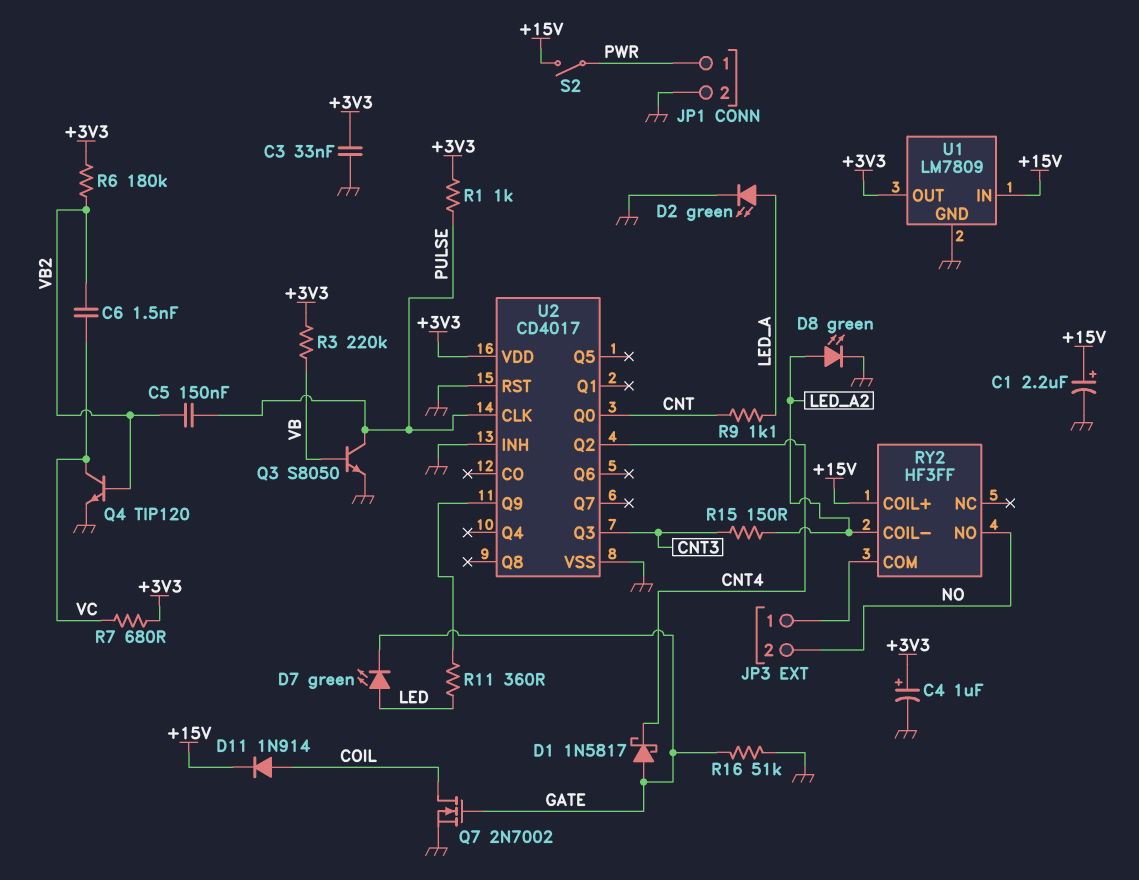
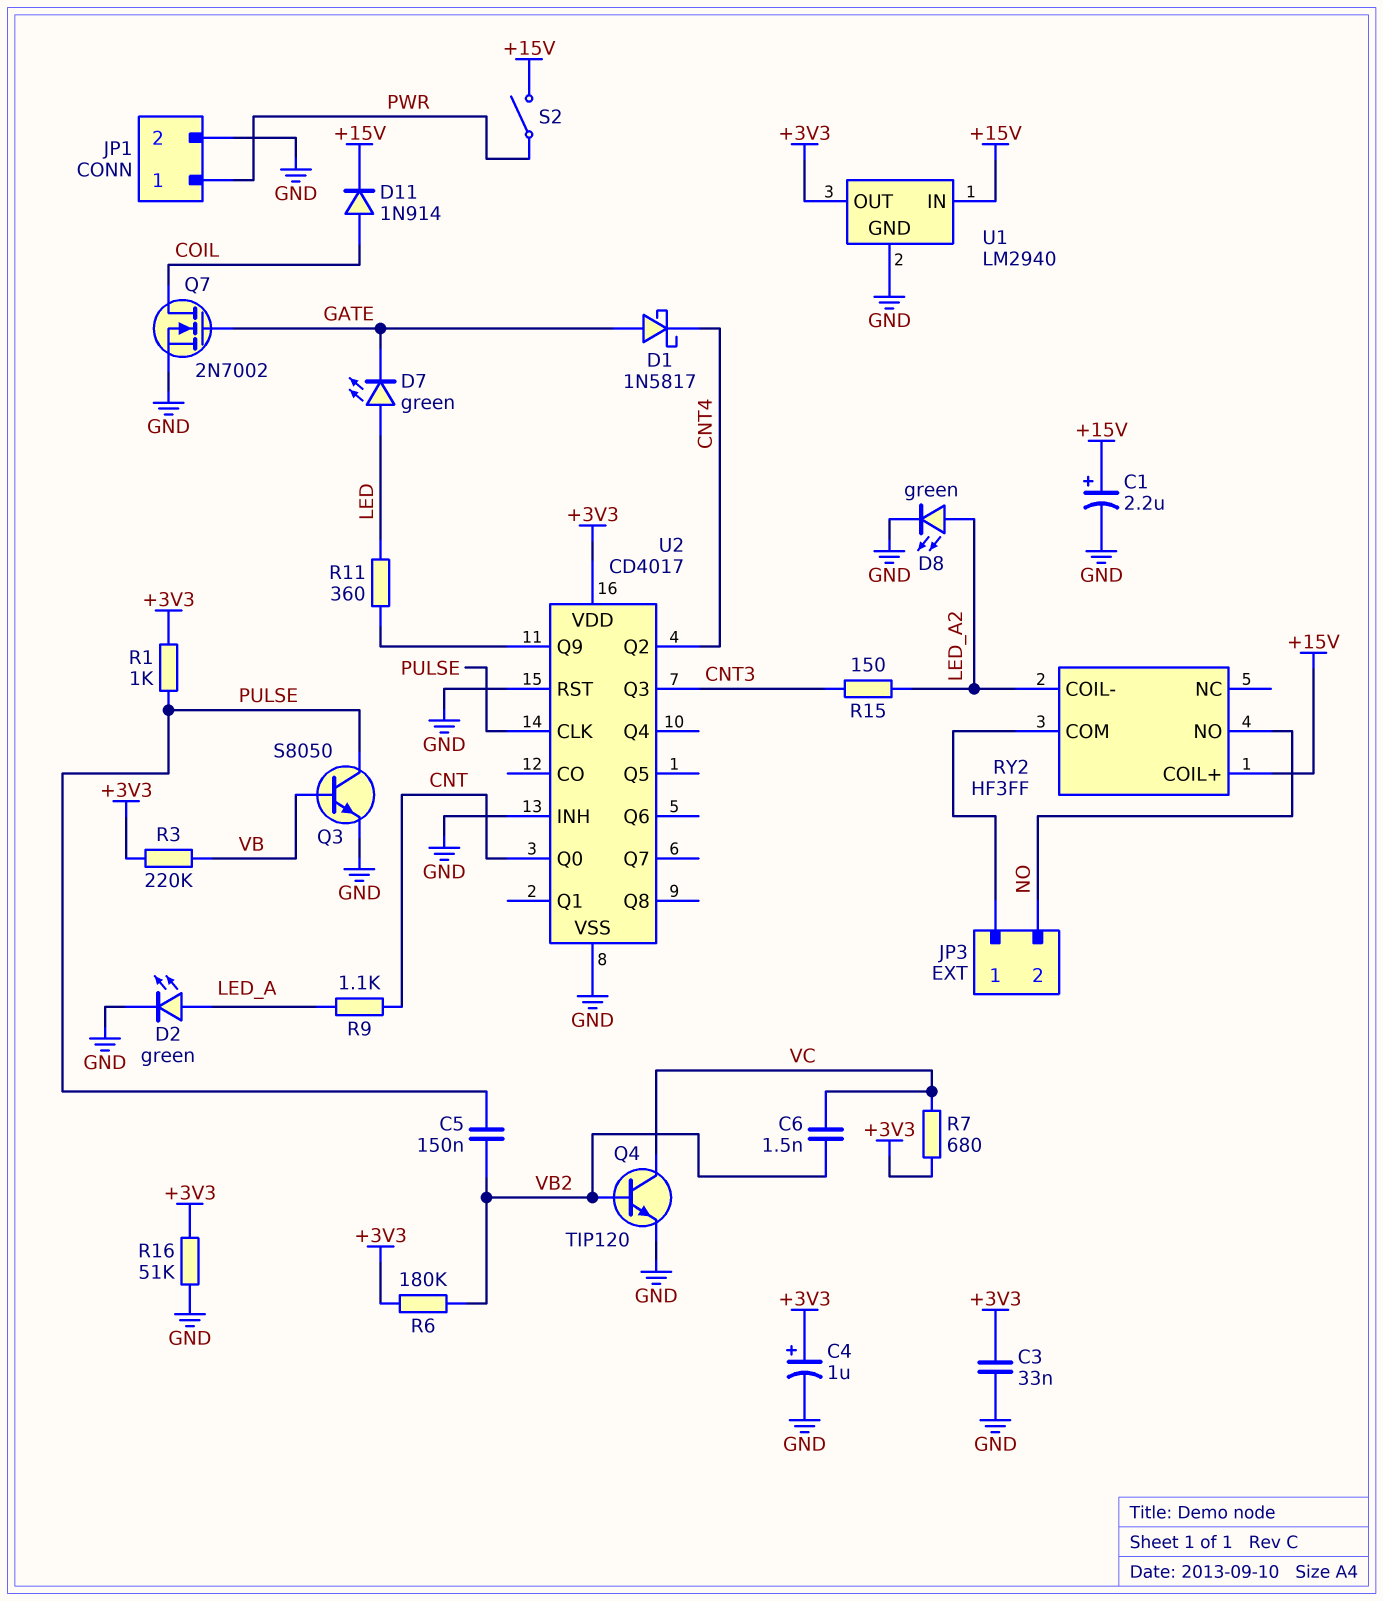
R16: 51k (GATE, GND) -> 51k (+3V3, GND)
U1: LM7809 -> LM2940

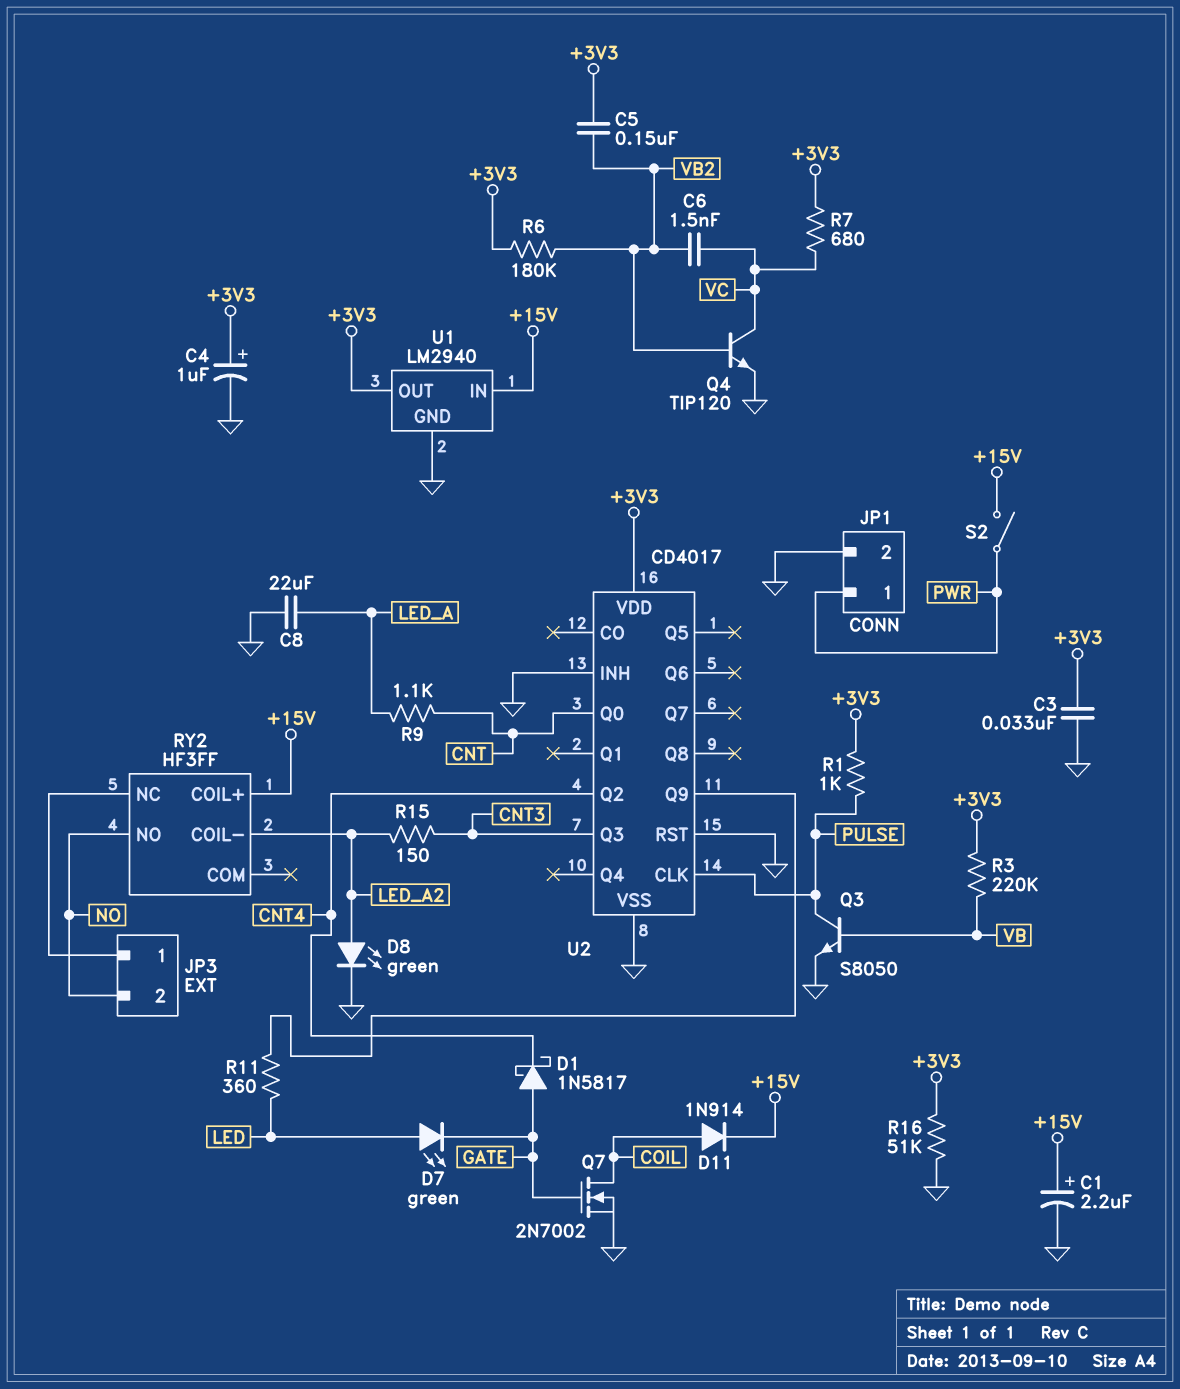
C5: 150nF (PULSE, VB2) -> 150nF (+3V3, VB2)
C8: none -> 22uF (GND, LED_A)
D2: LED green (A LED_A, K GND) -> none
RY2 pin COM: JP3/1 -> none
RY2 pin NC: none -> JP3/1

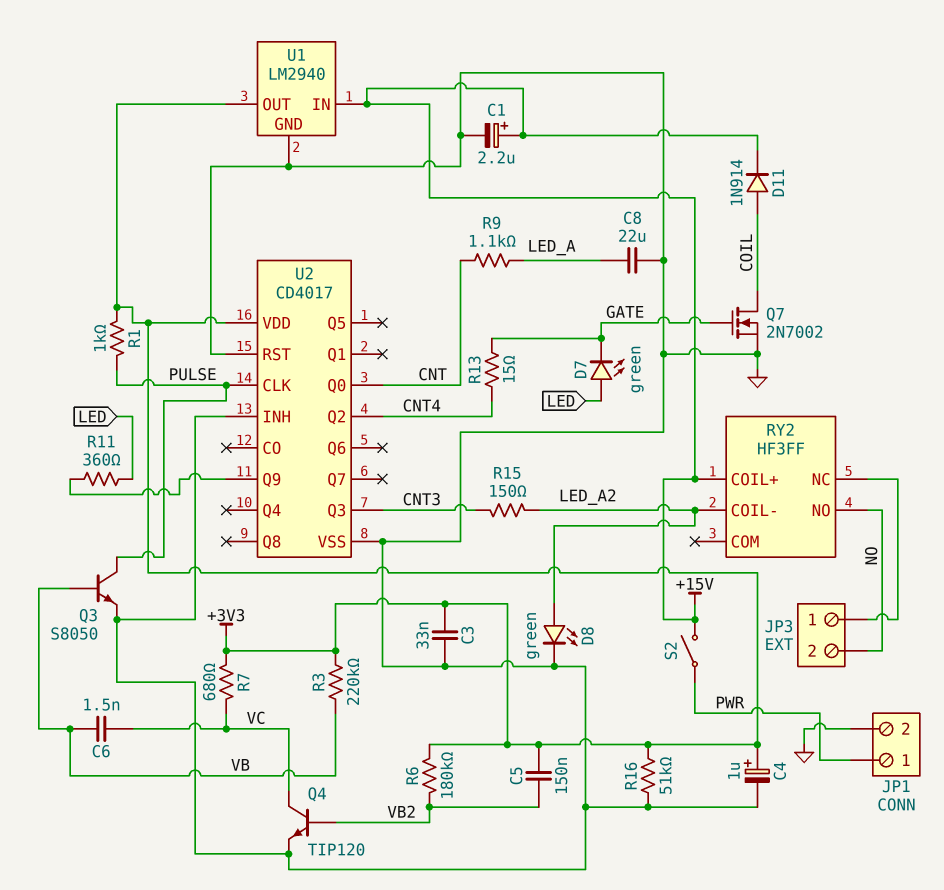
C6: 1.5nF (VB2, VC) -> 1.5nF (VB, VC)
D1: schottky 1N5817 (A GATE, K CNT4) -> none
R13: none -> 15 (CNT4, GATE)

